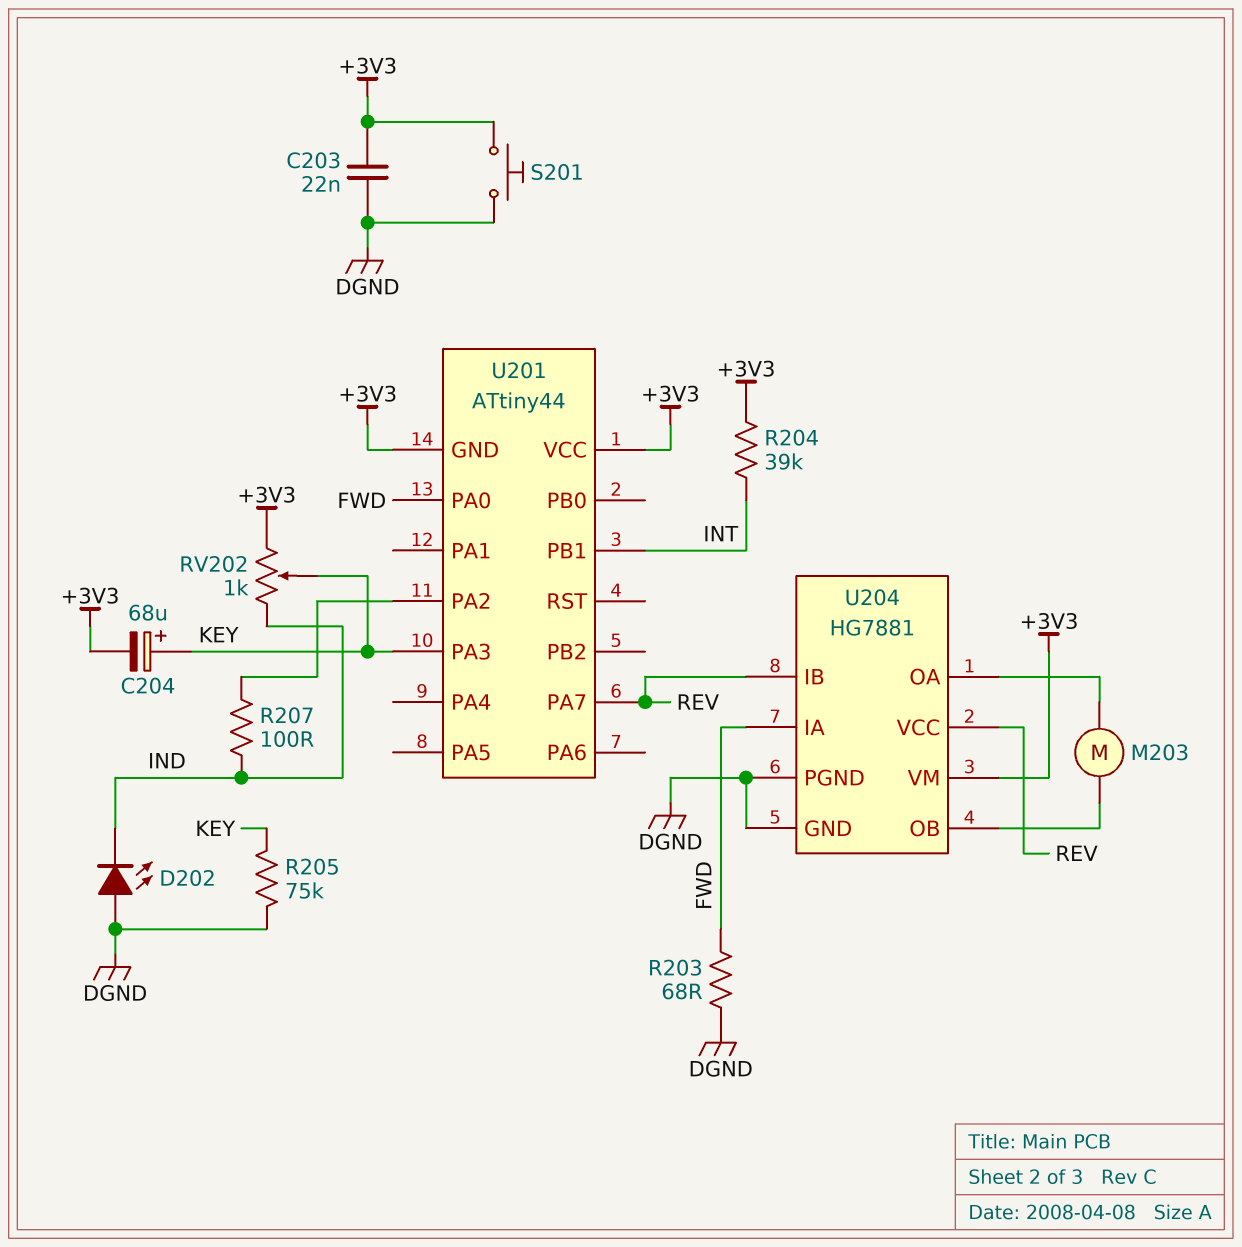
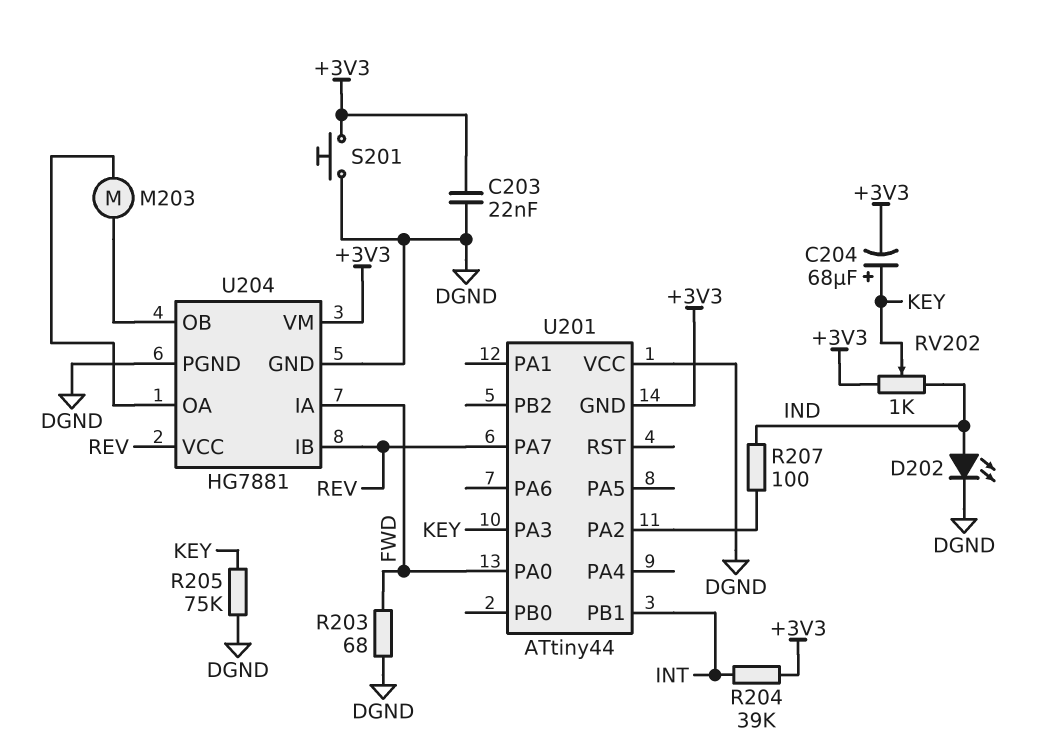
D202: LED (A DGND, K IND) -> LED (A IND, K DGND)
U201 pin VCC: +3V3 -> DGND

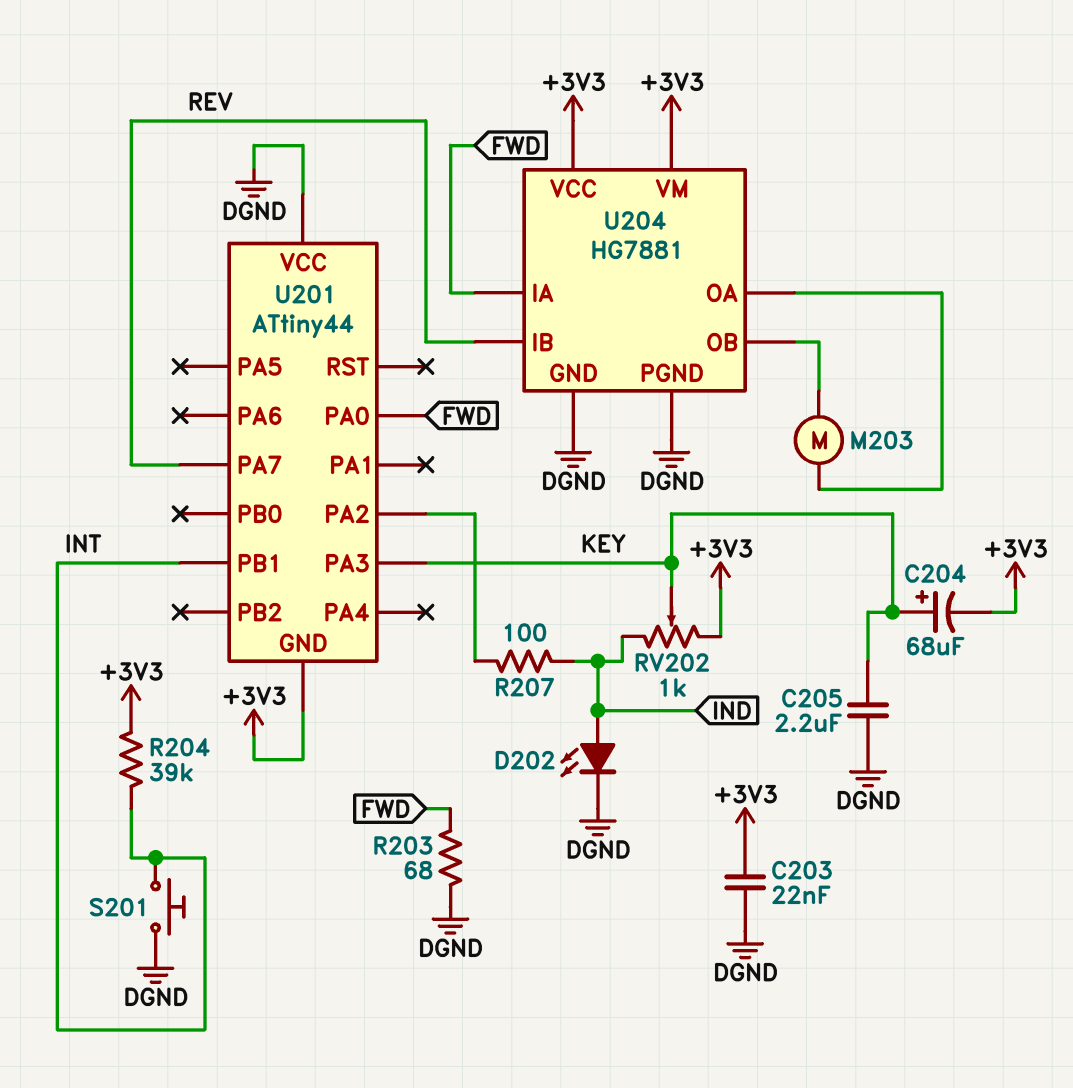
C205: none -> 2.2uF (DGND, KEY)
R205: 75k (DGND, KEY) -> none
S201: button (+3V3, DGND) -> button (DGND, INT)
U204 pin VCC: REV -> +3V3

